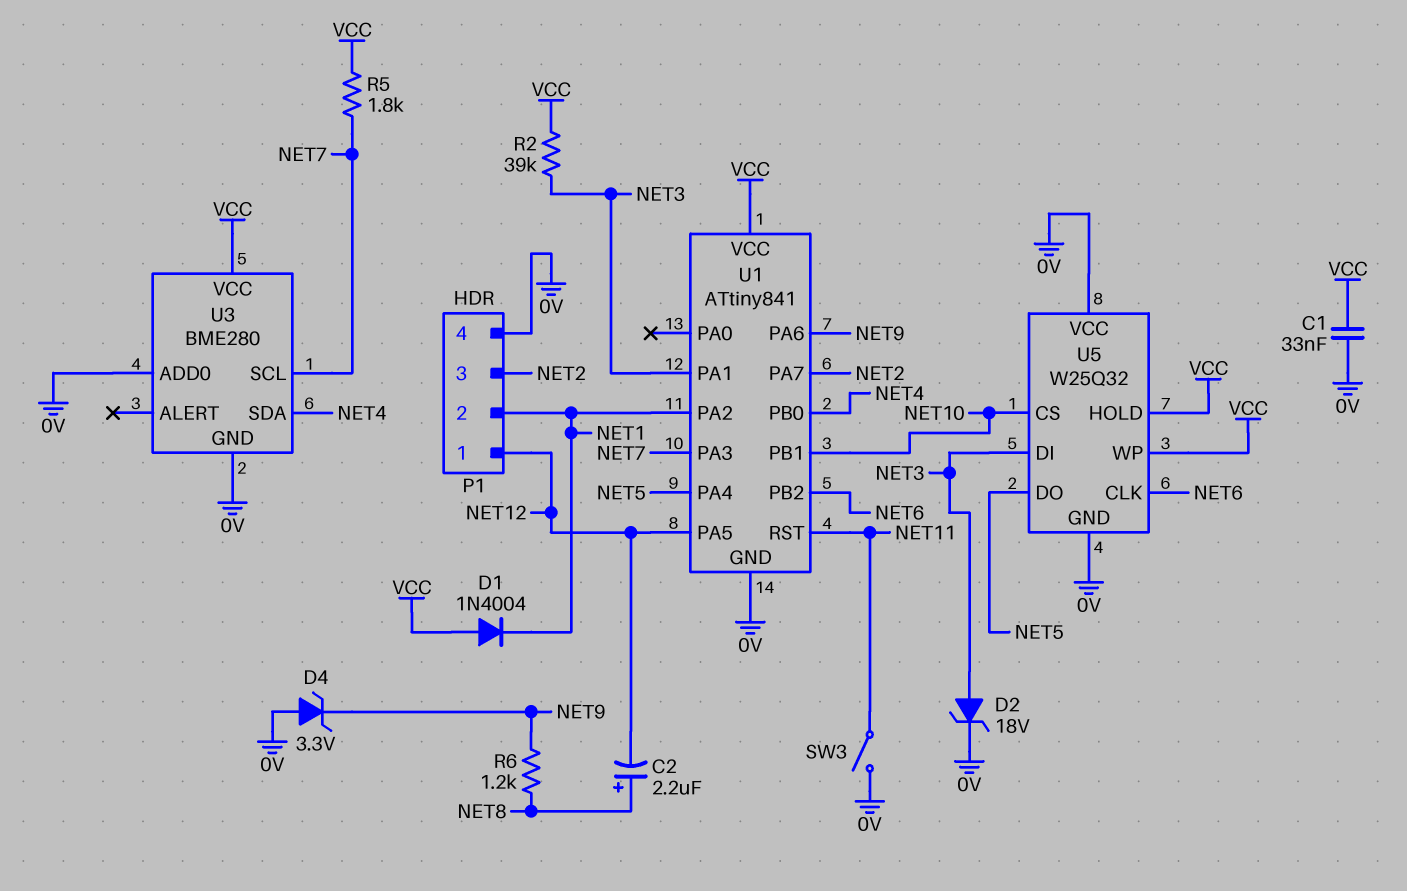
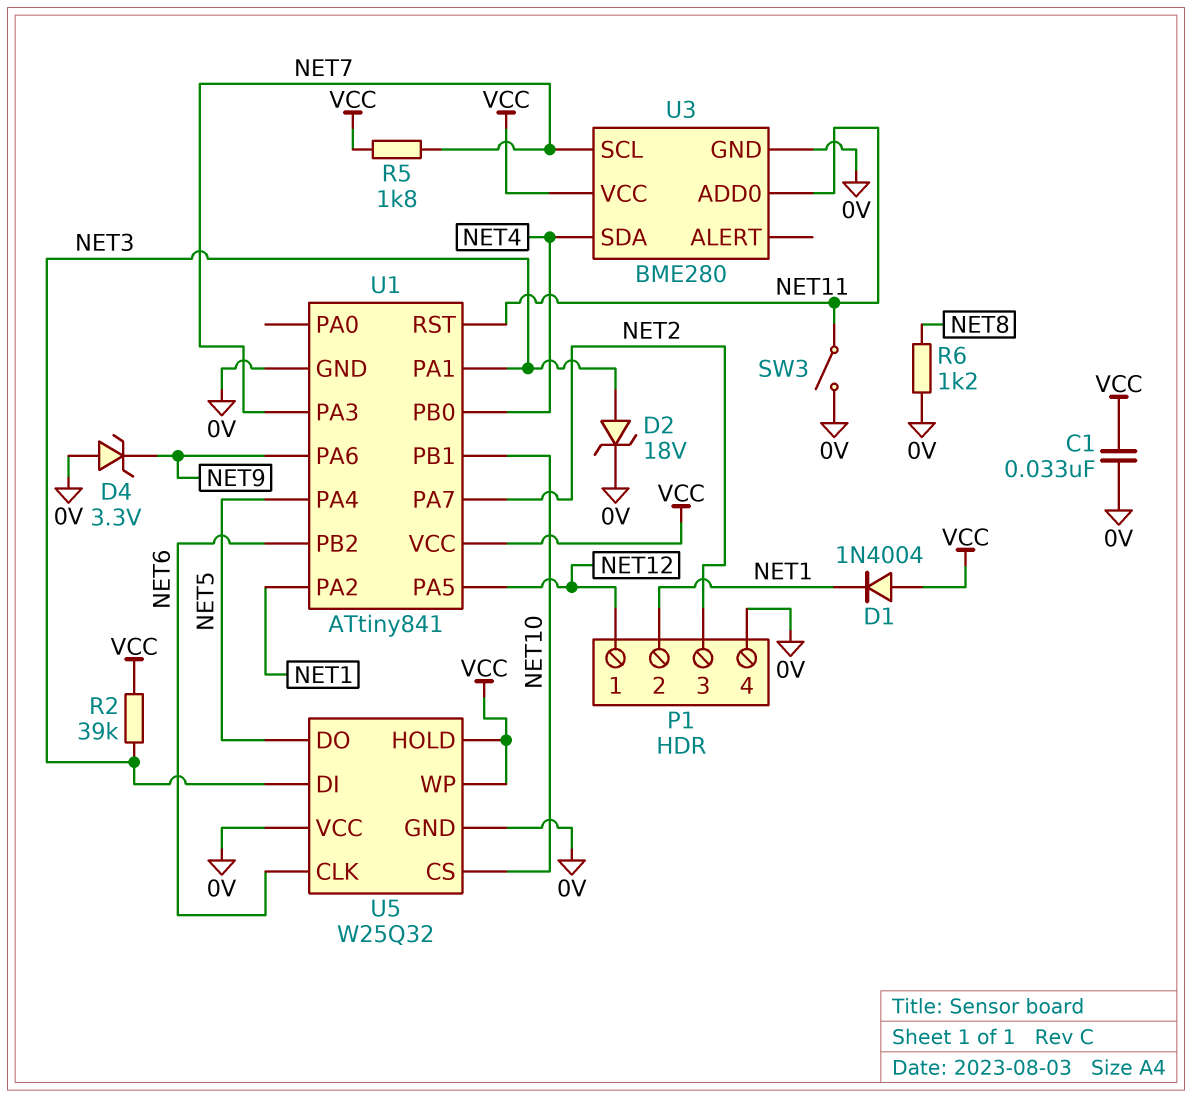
C2: 2.2uF (plus NET8, minus NET12) -> none
R6: 1.2k (NET8, NET9) -> 1.2k (0V, NET8)
U3 pin ADD0: 0V -> NET11

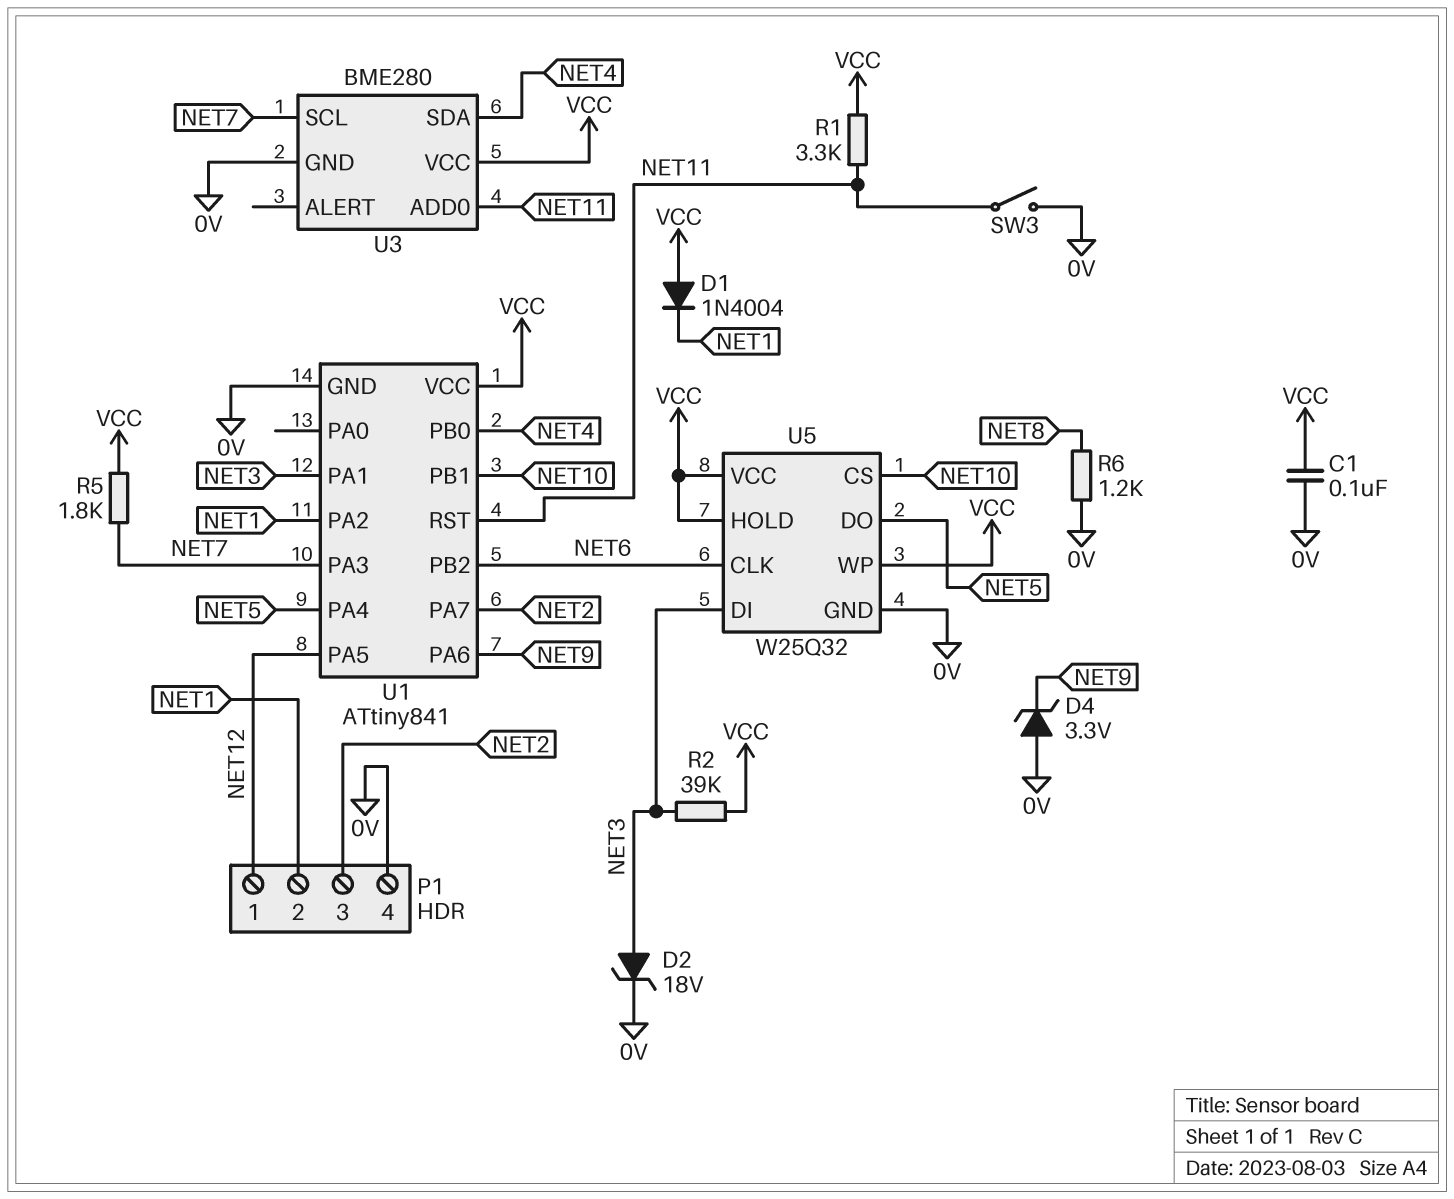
C1: 33nF (0V, VCC) -> 100nF (0V, VCC)
R1: none -> 3.3k (NET11, VCC)
U5 pin VCC: 0V -> VCC

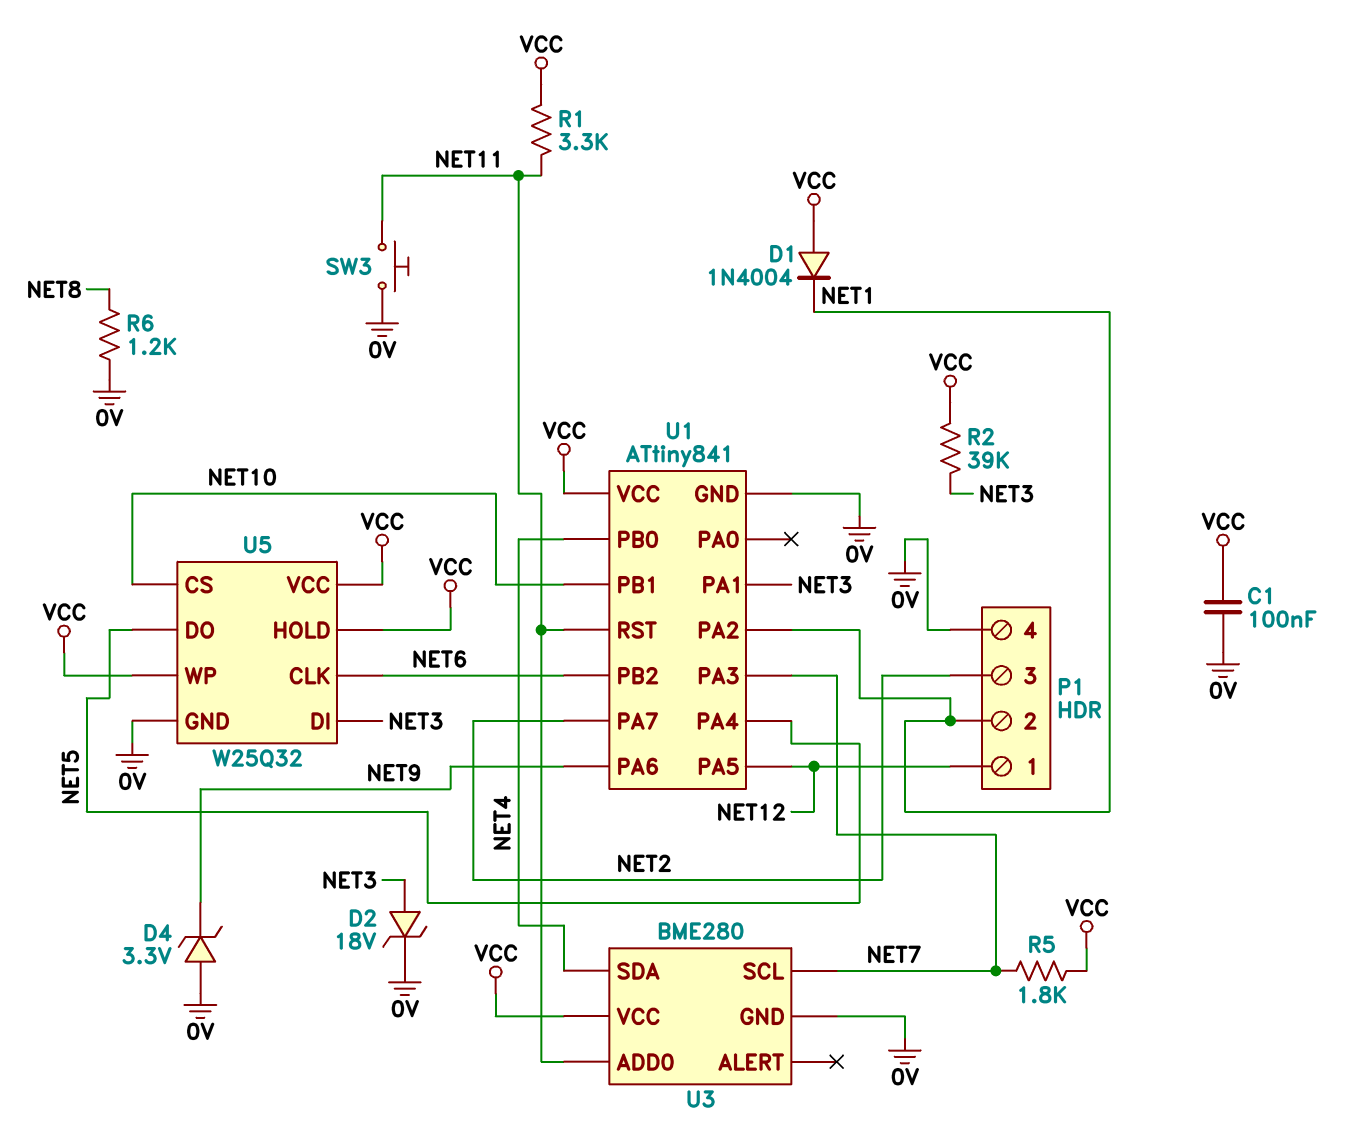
SW3: switch (0V, NET11) -> button (0V, NET11)

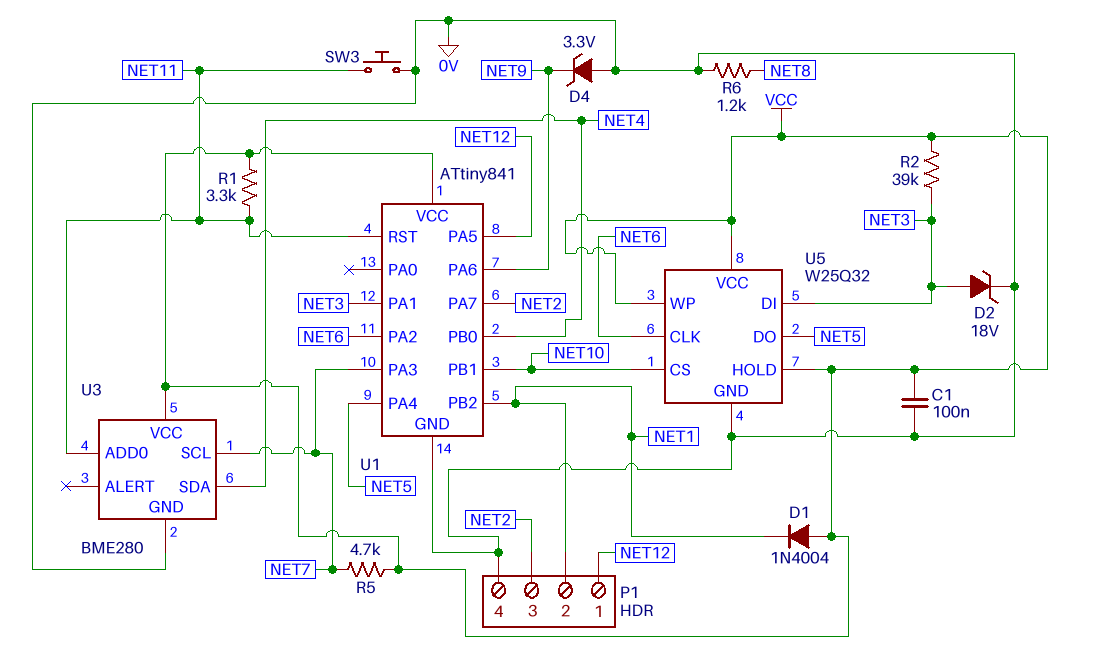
R5: 1.8k (NET7, VCC) -> 4.7k (NET7, VCC)
U1 pin PA2: NET1 -> NET6
U1 pin PB2: NET6 -> NET1

